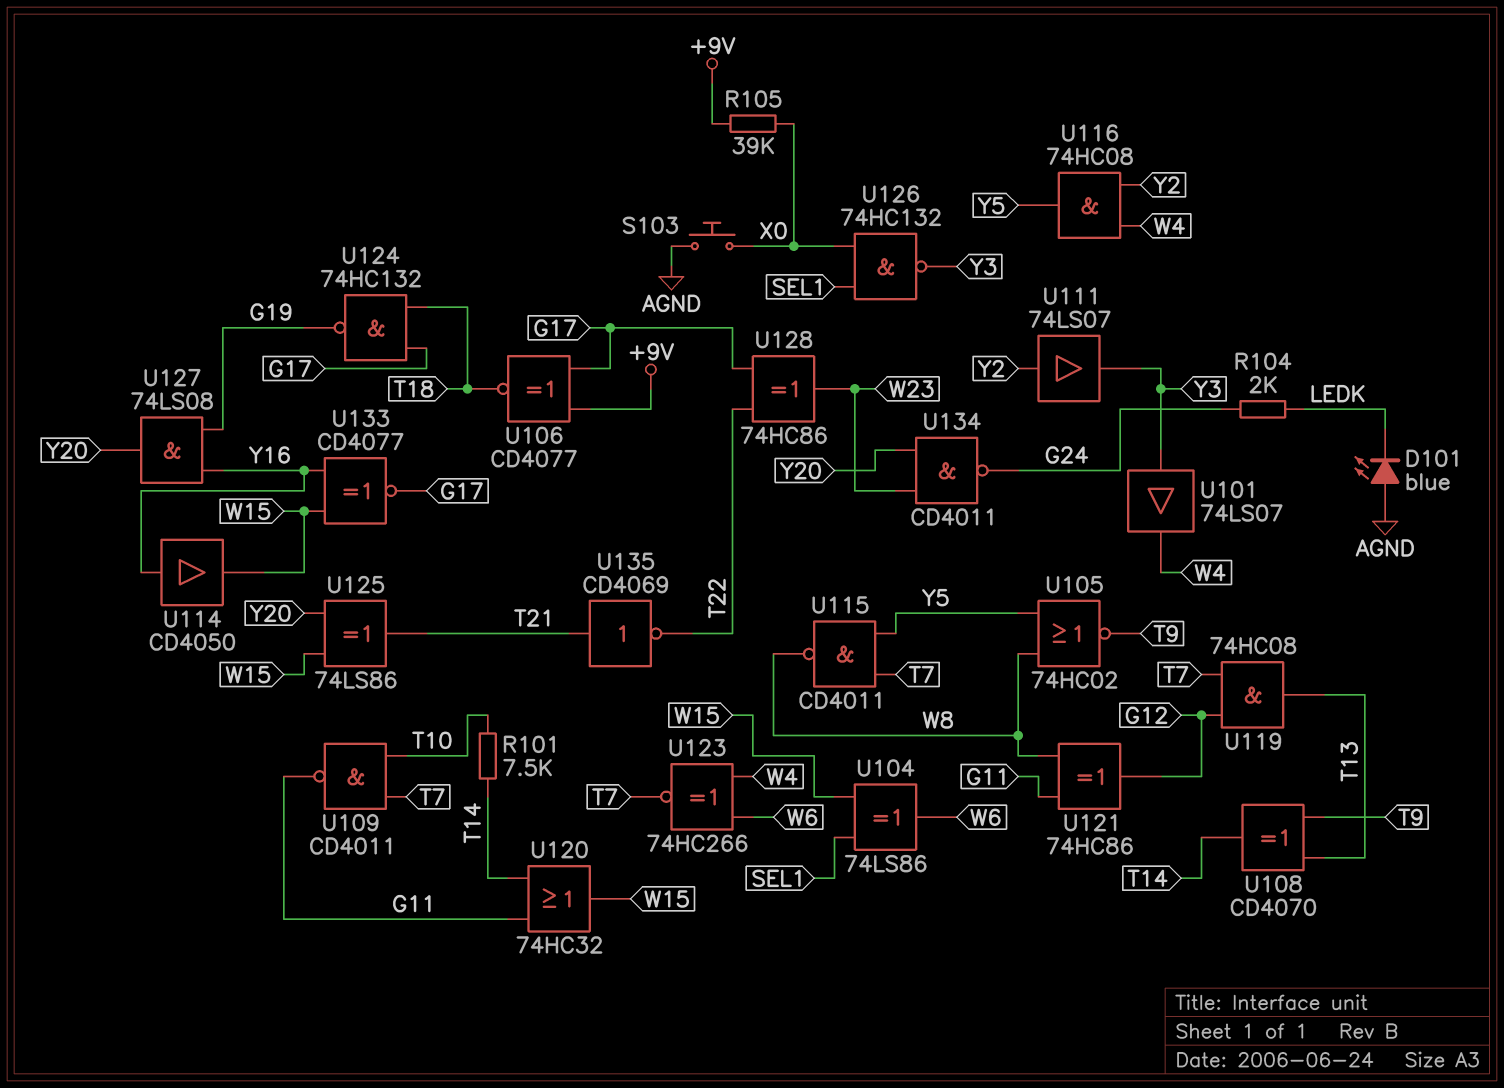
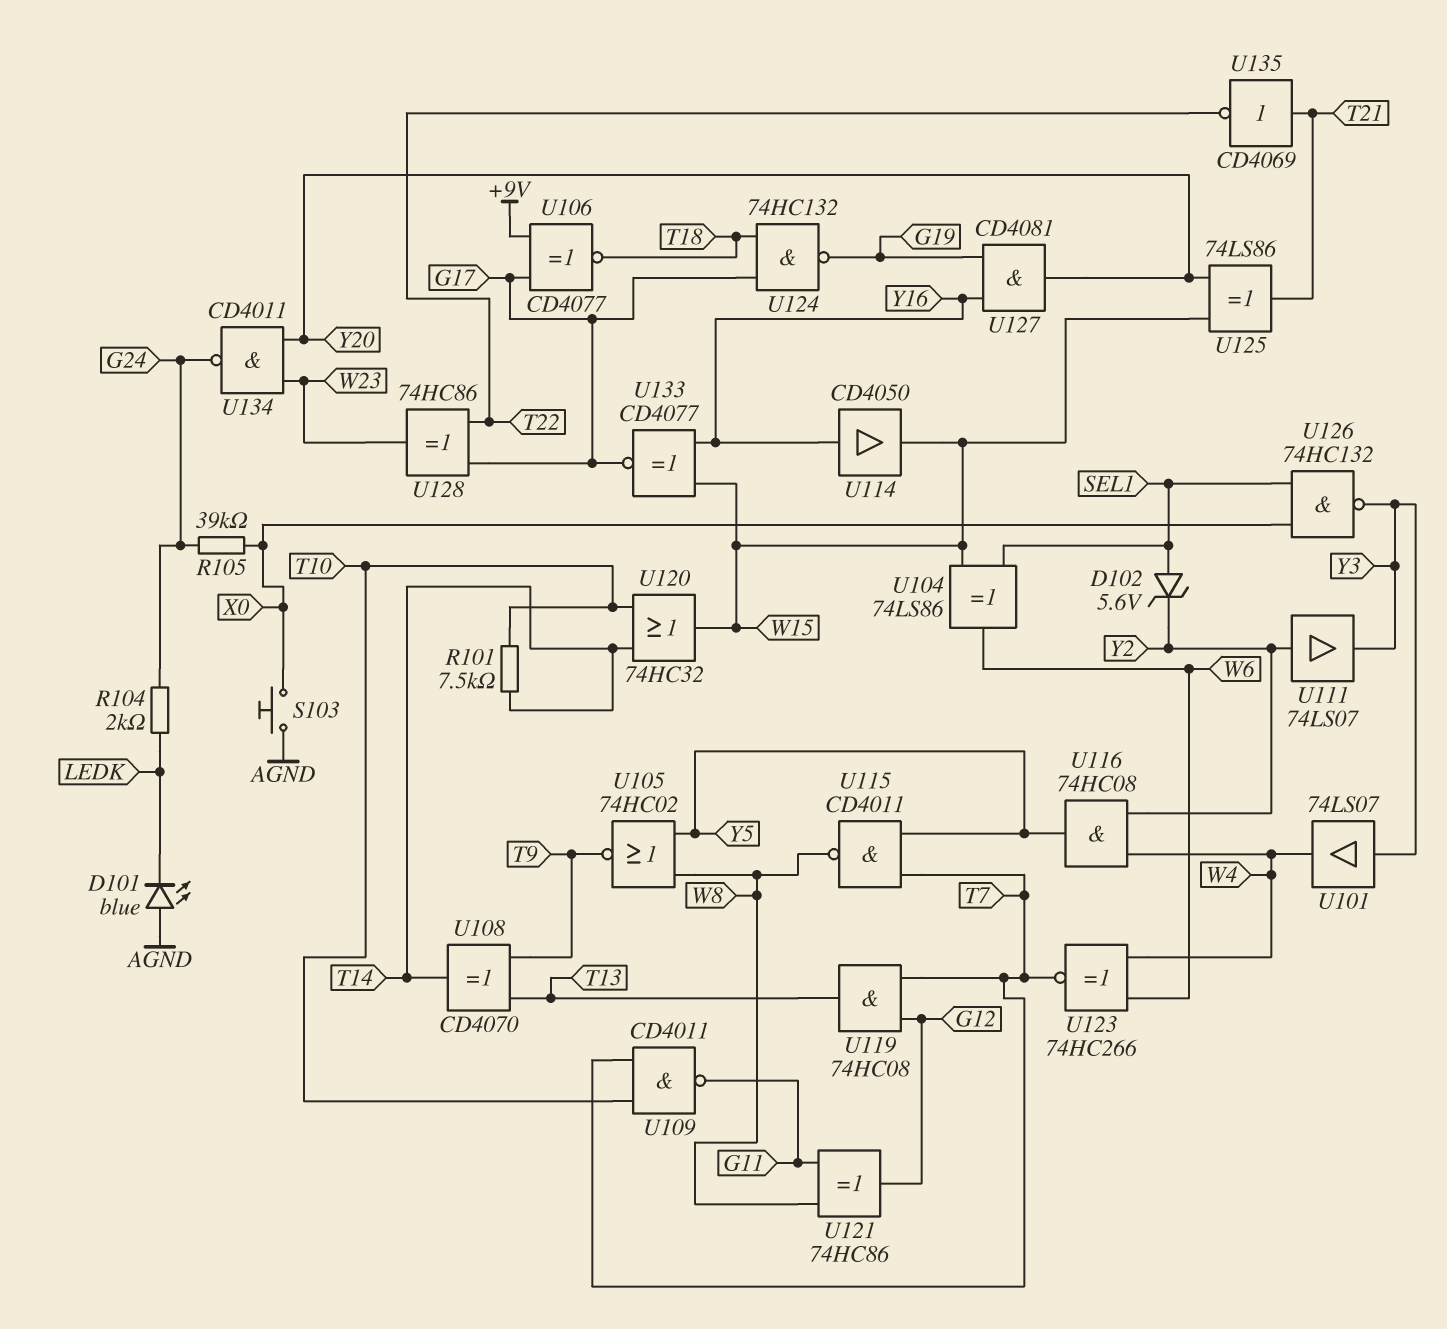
D102: none -> zener 5.6V (A SEL1, K Y2)
R105: 39k (+9V, X0) -> 39k (G24, X0)
U120: OR 74HC32 (in G11, in T14, out W15) -> OR 74HC32 (in T10, in T14, out W15)
U127: AND 74LS08 (in G19, in Y16, out Y20) -> AND CD4081 (in G19, in Y16, out Y20)

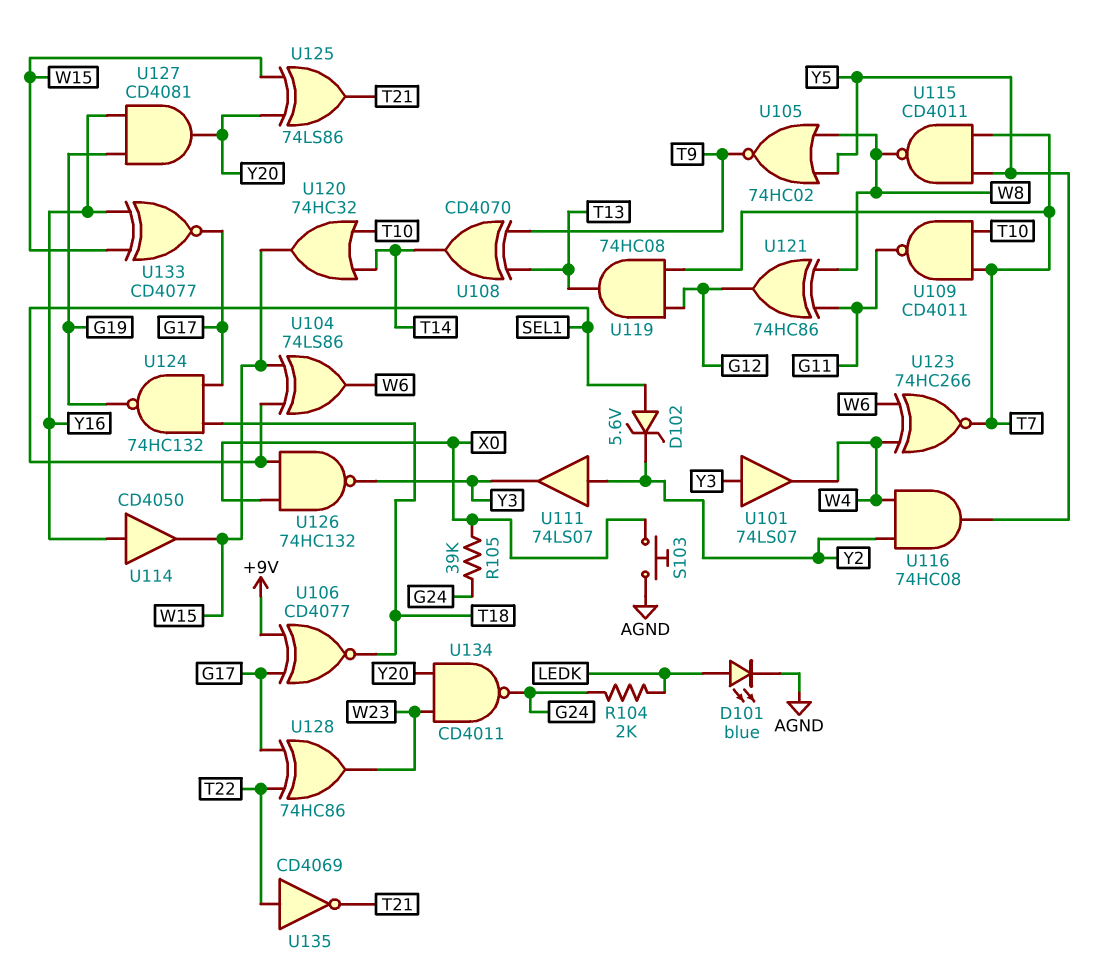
D101: LED blue (A AGND, K LEDK) -> LED blue (A LEDK, K AGND)
R101: 7.5k (T10, T14) -> none
U135: NOT CD4069 (in T21, out T22) -> NOT CD4069 (in T22, out T21)

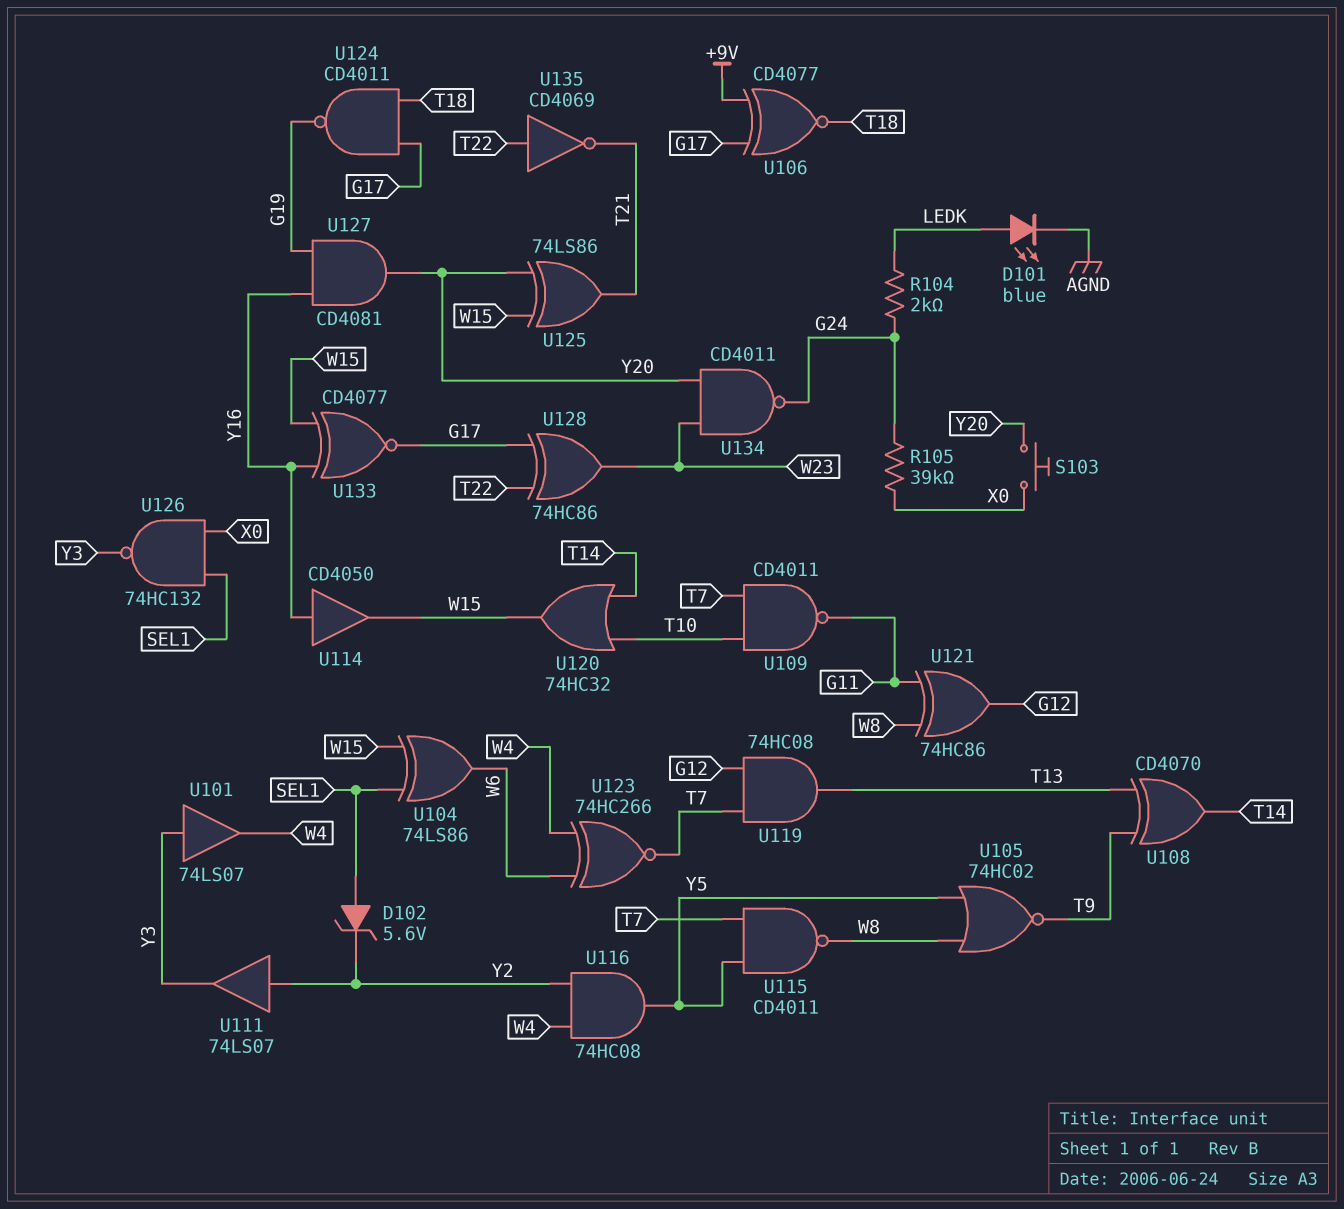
S103: button (AGND, X0) -> button (X0, Y20)
U124: NAND 74HC132 (in G17, in T18, out G19) -> NAND CD4011 (in G17, in T18, out G19)

